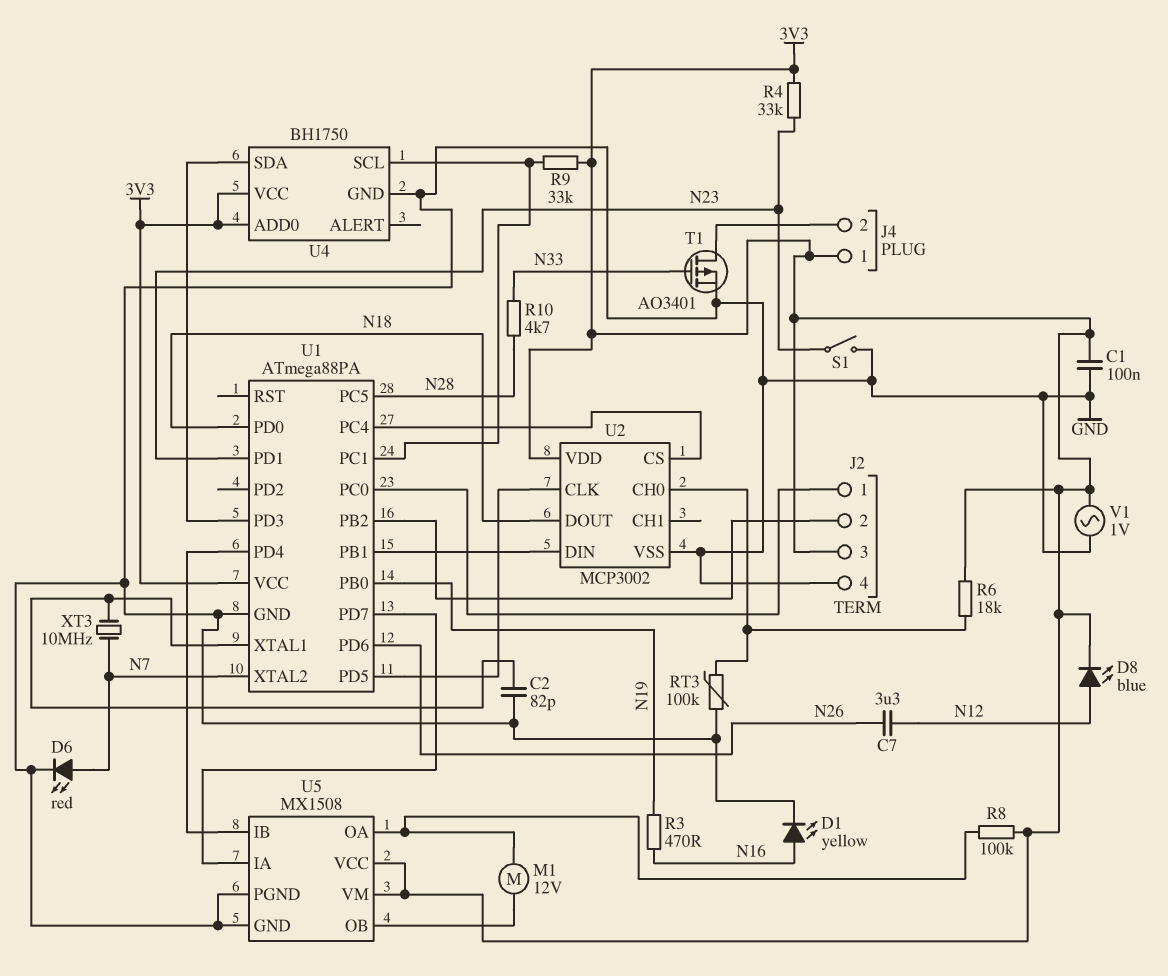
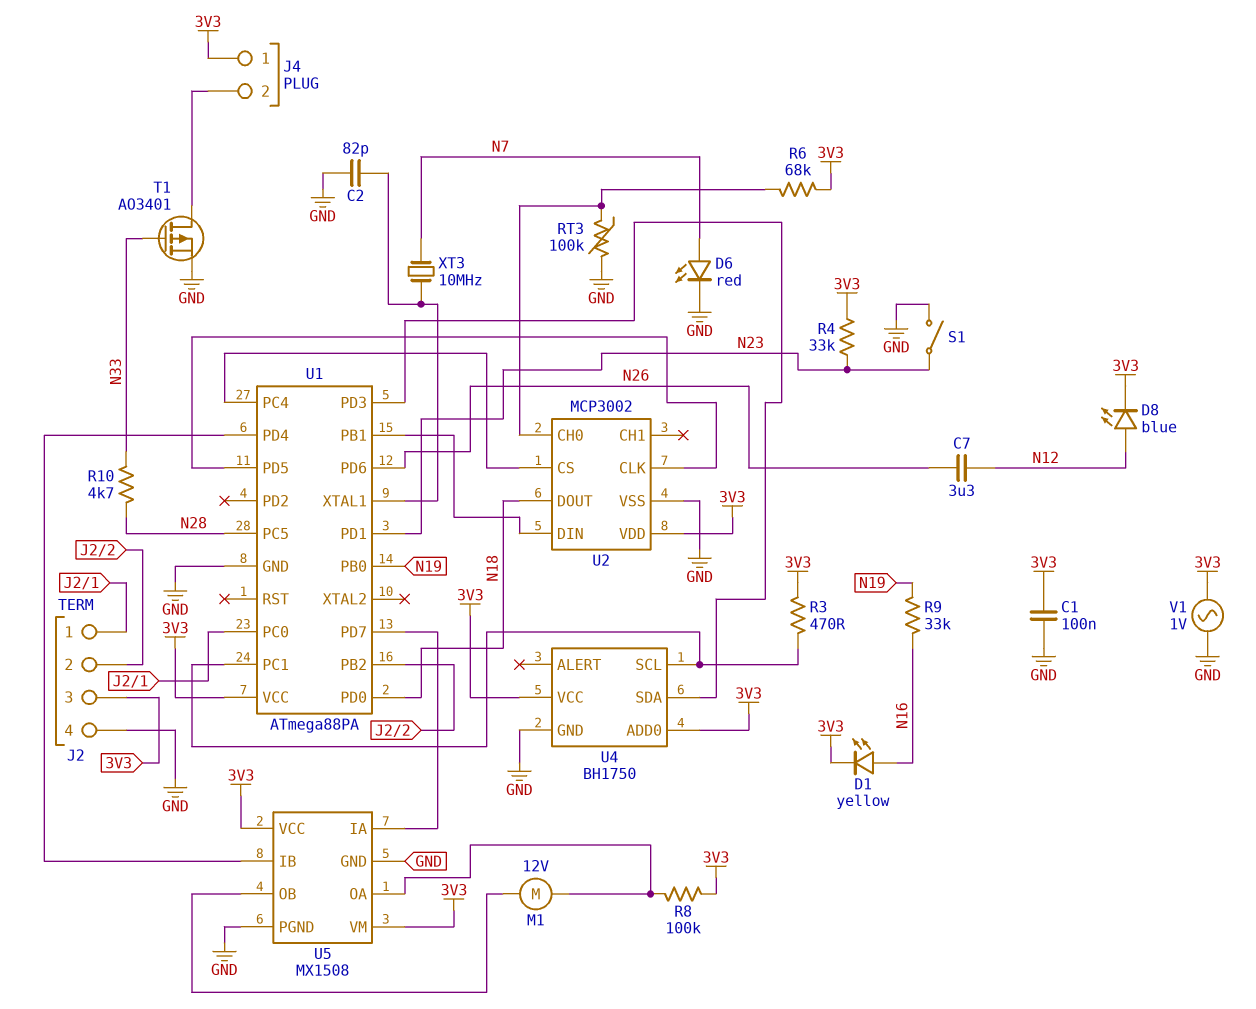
D1: LED yellow (A N16, K GND) -> LED yellow (A N16, K 3V3)
R3: 470 (N16, N19) -> 470 (3V3, U1/PC1)
R6: 18k (3V3, U2/CH0) -> 68k (3V3, U2/CH0)
R9: 33k (3V3, U1/PC1) -> 33k (N16, N19)
U1 pin XTAL2: N7 -> none

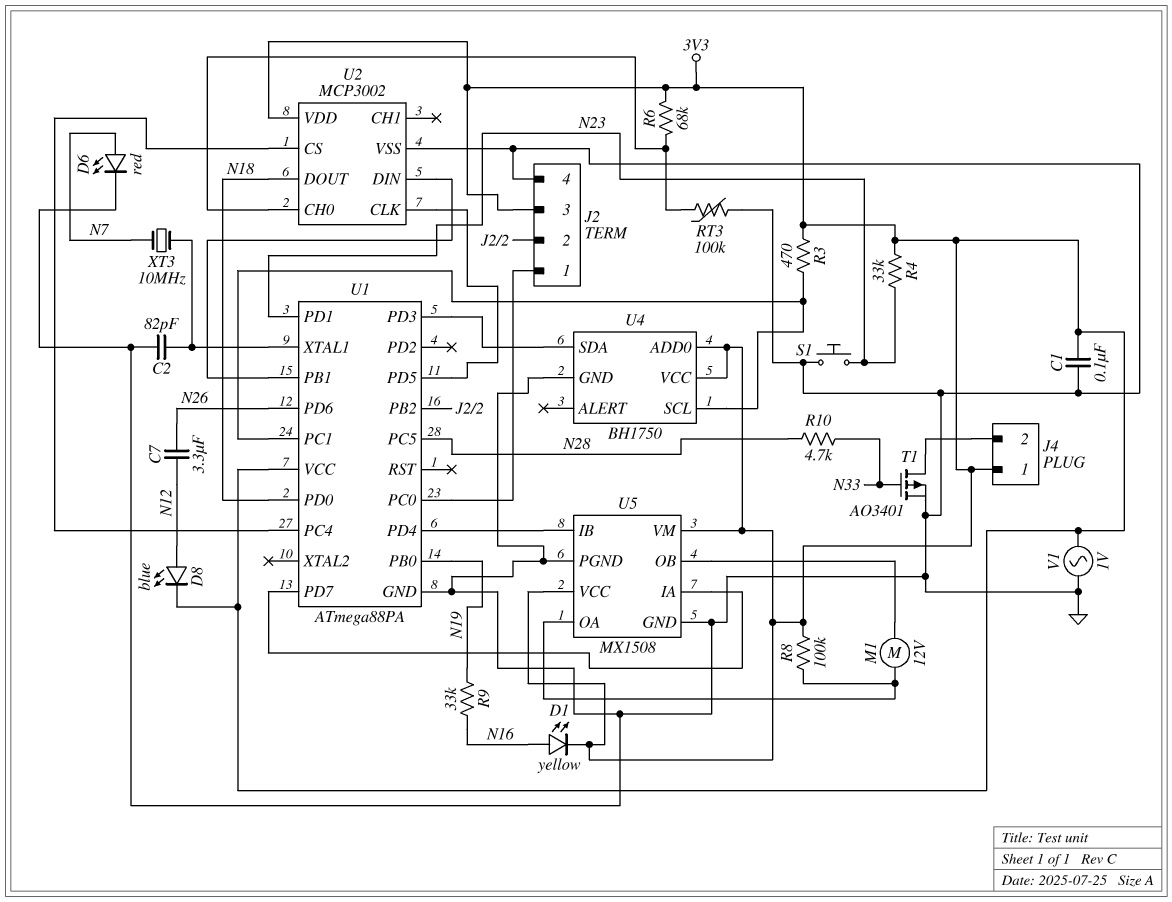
S1: switch (GND, N23) -> button (GND, N23)

